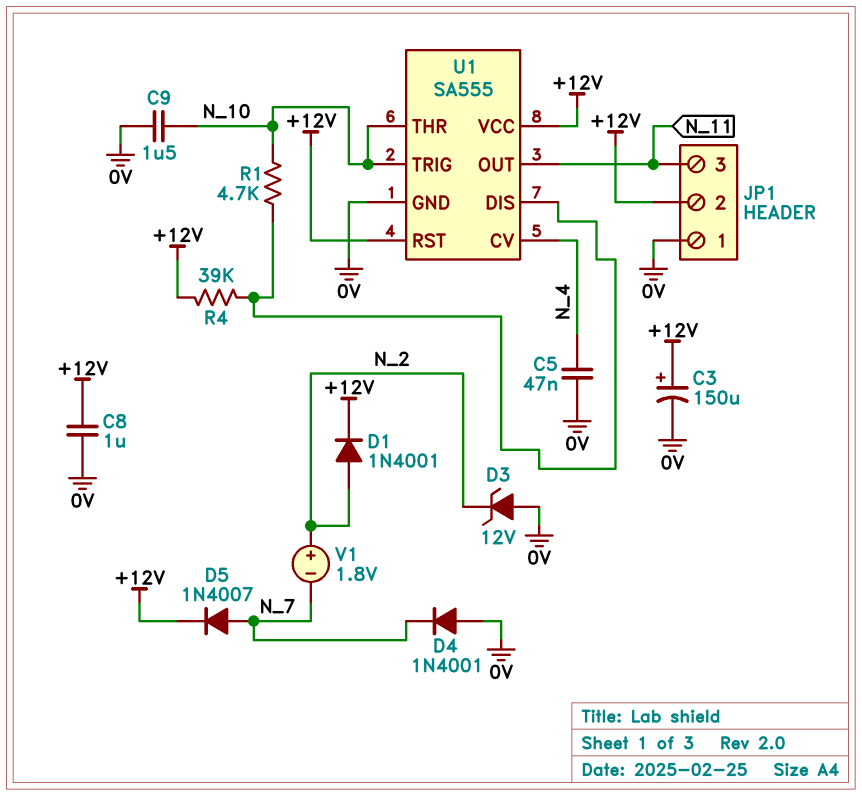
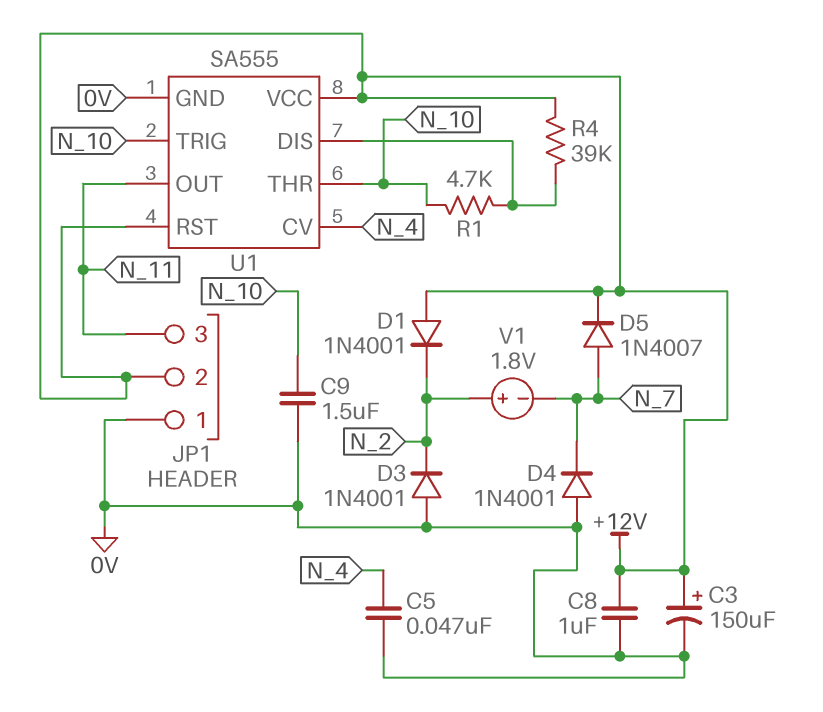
D1: diode 1N4001 (A N_2, K +12V) -> diode 1N4001 (A +12V, K N_2)
D3: zener 12V (A 0V, K N_2) -> diode 1N4001 (A 0V, K N_2)

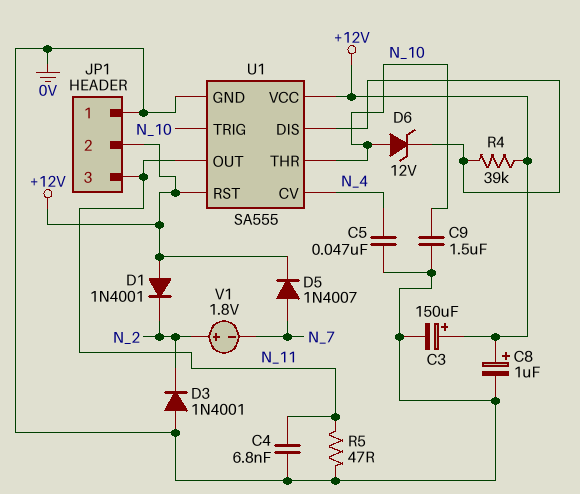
C4: none -> 6.8nF (0V, N_11)
C8: 1uF (+12V, 0V) -> 1uF (plus +12V, minus 0V)
D4: diode 1N4001 (A 0V, K N_7) -> none
D6: none -> zener 12V (A N_10, K U1/DIS)
R1: 4.7k (N_10, U1/DIS) -> none
R5: none -> 47 (0V, N_11)

